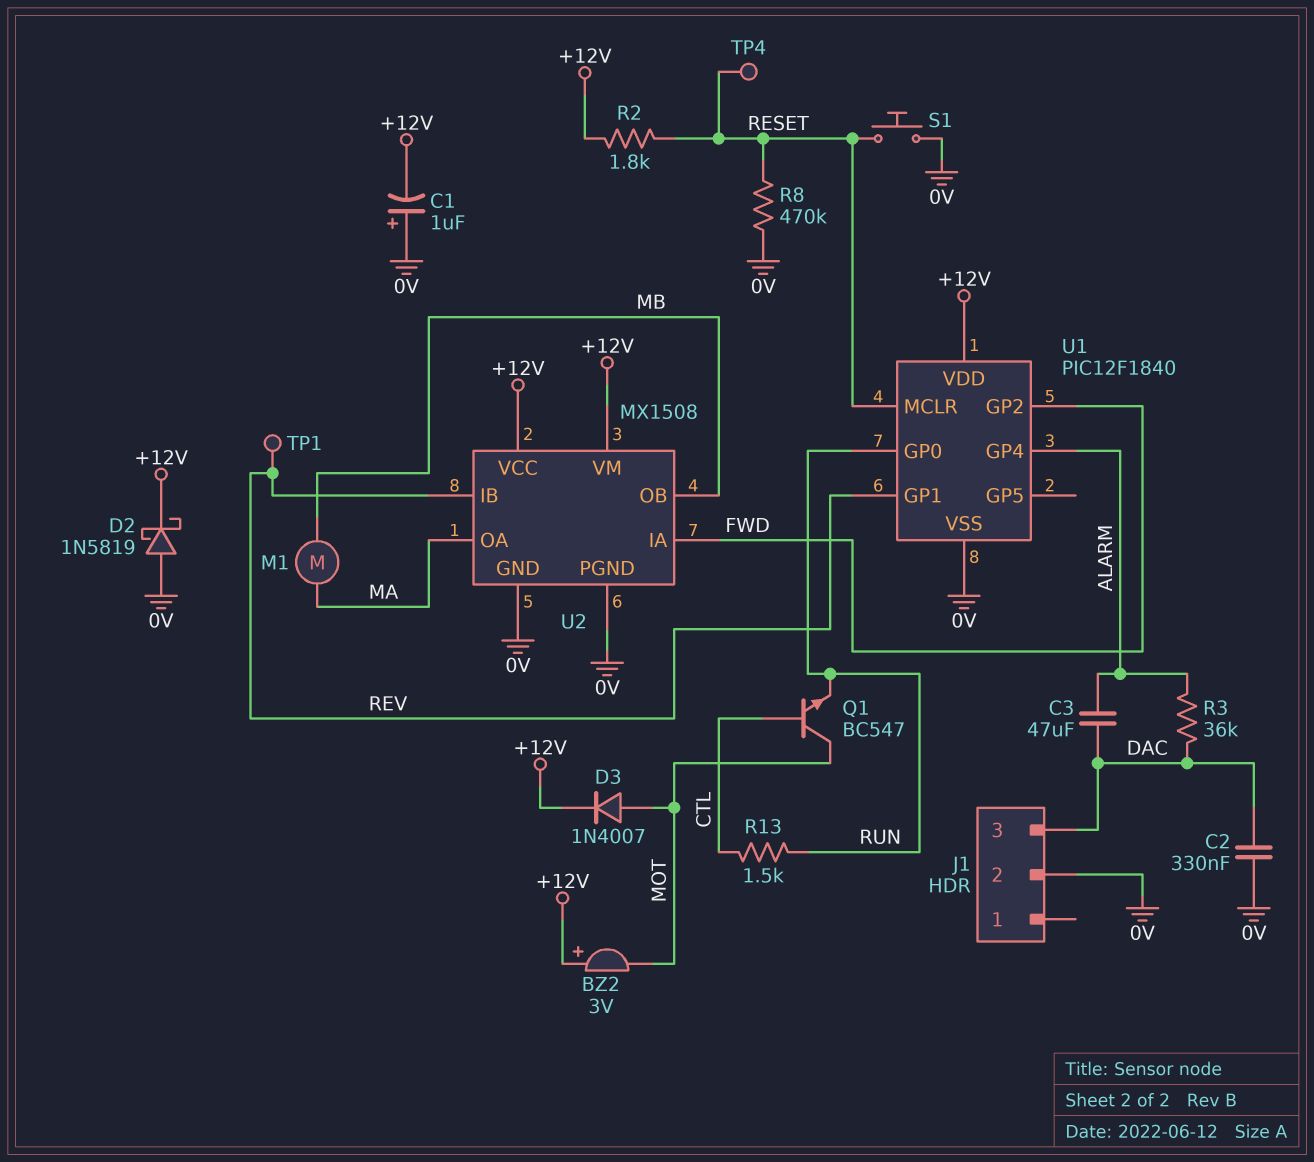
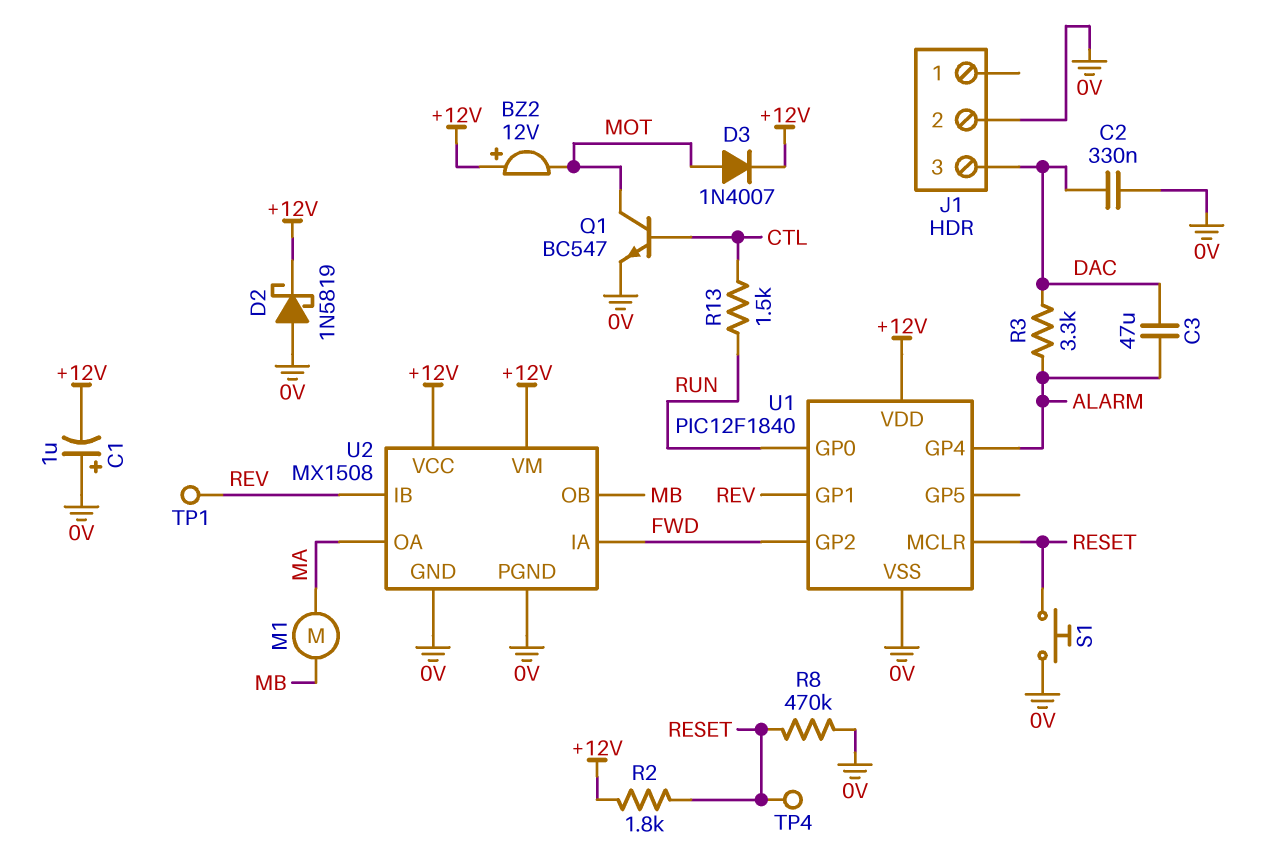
BZ2: buzzer 3V (plus +12V, minus MOT) -> buzzer 12V (plus +12V, minus MOT)
Q1: NPN BC547 (B CTL, C MOT, E RUN) -> NPN BC547 (B CTL, C MOT, E 0V)
R3: 36k (ALARM, DAC) -> 3.3k (ALARM, DAC)

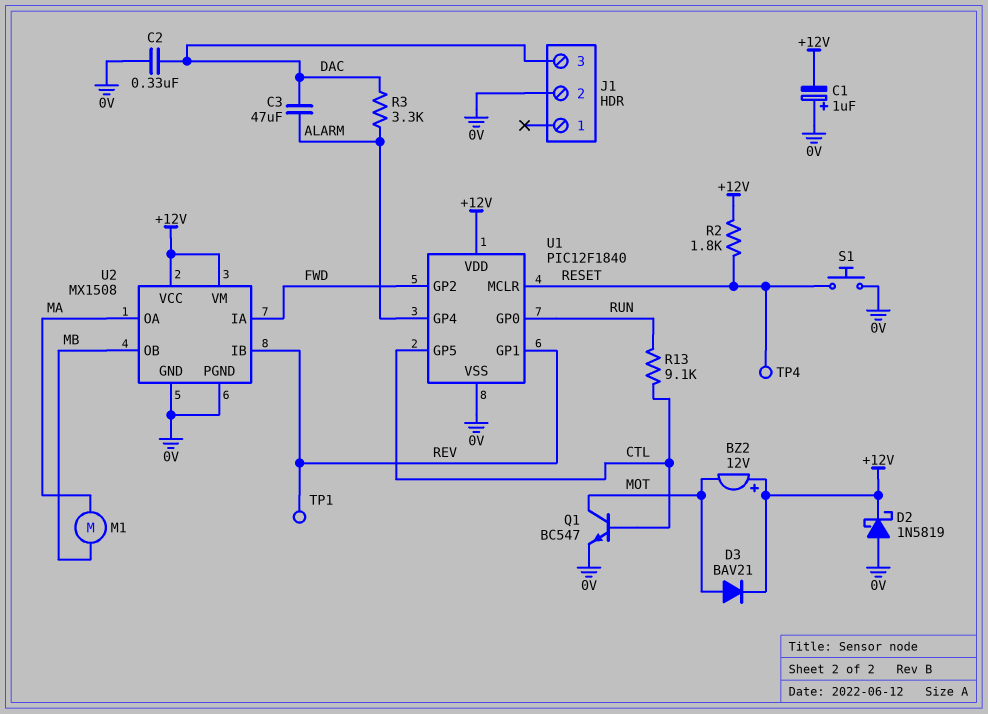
D3: diode 1N4007 (A MOT, K +12V) -> diode BAV21 (A MOT, K +12V)
R8: 470k (0V, RESET) -> none
R13: 1.5k (CTL, RUN) -> 9.1k (CTL, RUN)
U1 pin GP5: none -> CTL

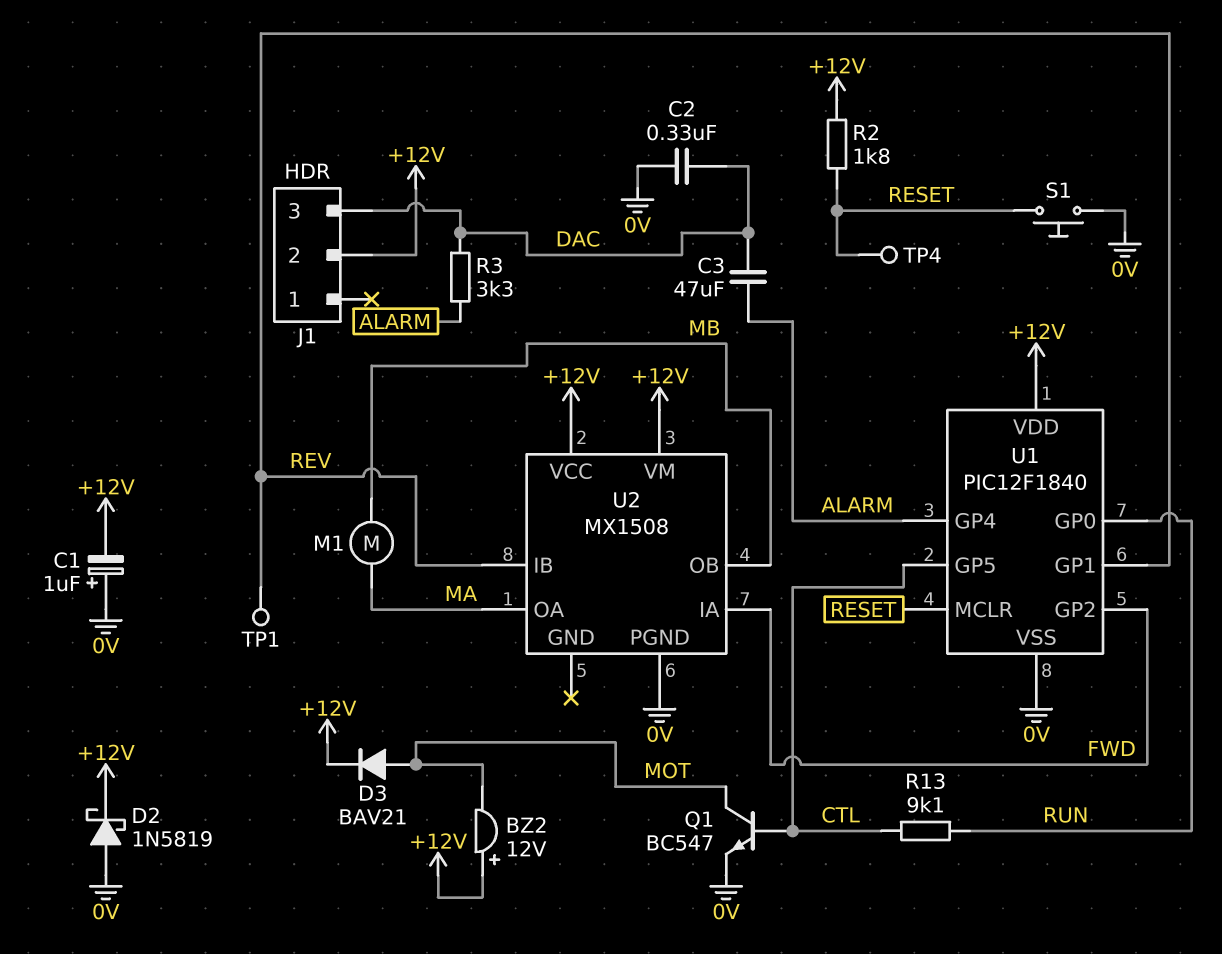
J1 pin 2: 0V -> +12V
U2 pin GND: 0V -> none

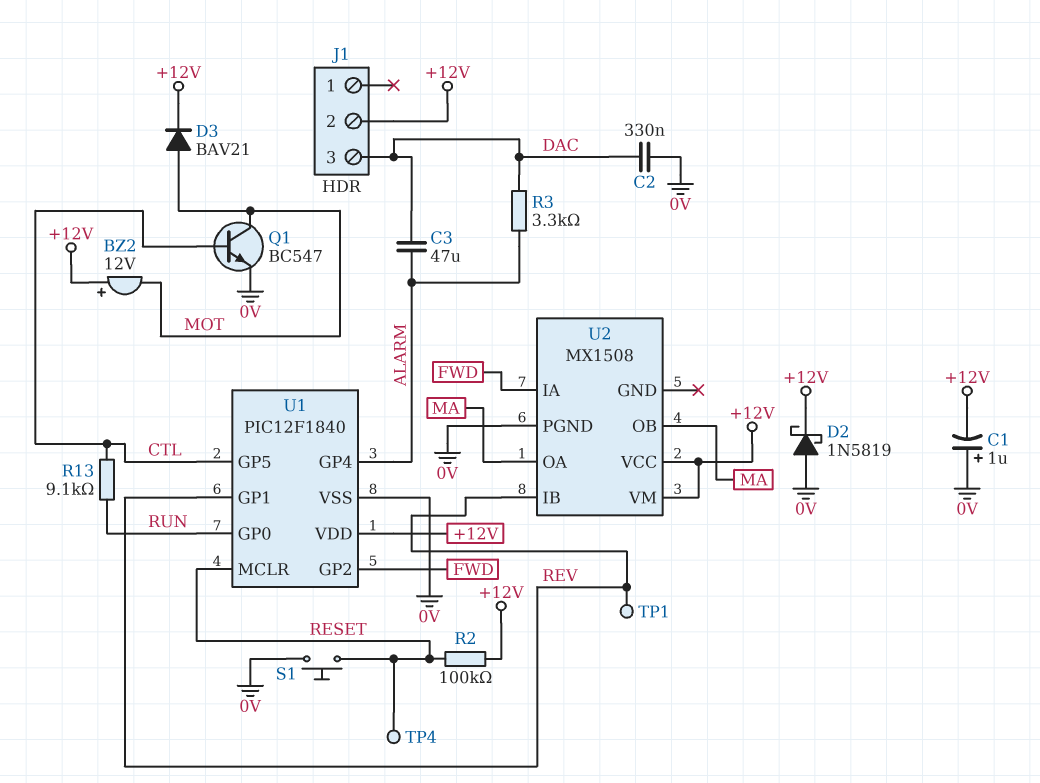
M1: motor (MA, MB) -> none
R2: 1.8k (+12V, RESET) -> 100k (+12V, RESET)
U2 pin OB: MB -> MA

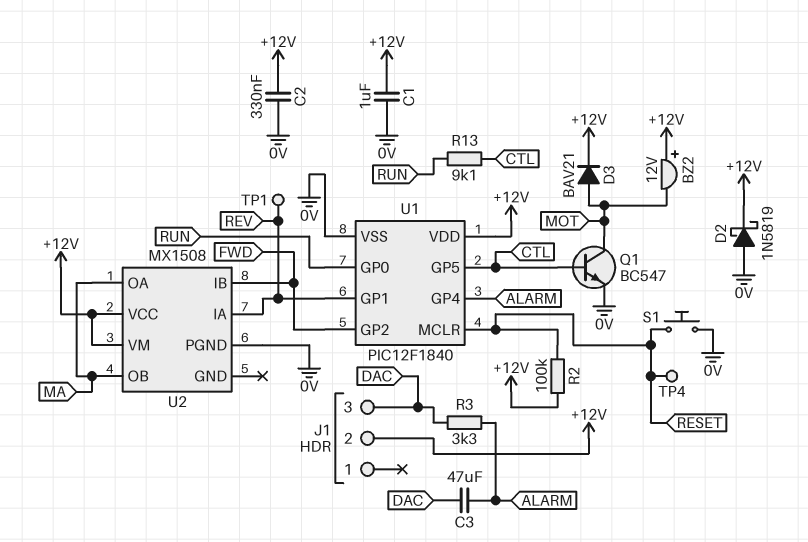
C1: 1uF (plus 0V, minus +12V) -> 1uF (+12V, 0V)
C2: 330nF (0V, DAC) -> 330nF (+12V, 0V)
U2 pin IA: FWD -> REV
U2 pin IB: REV -> FWD

